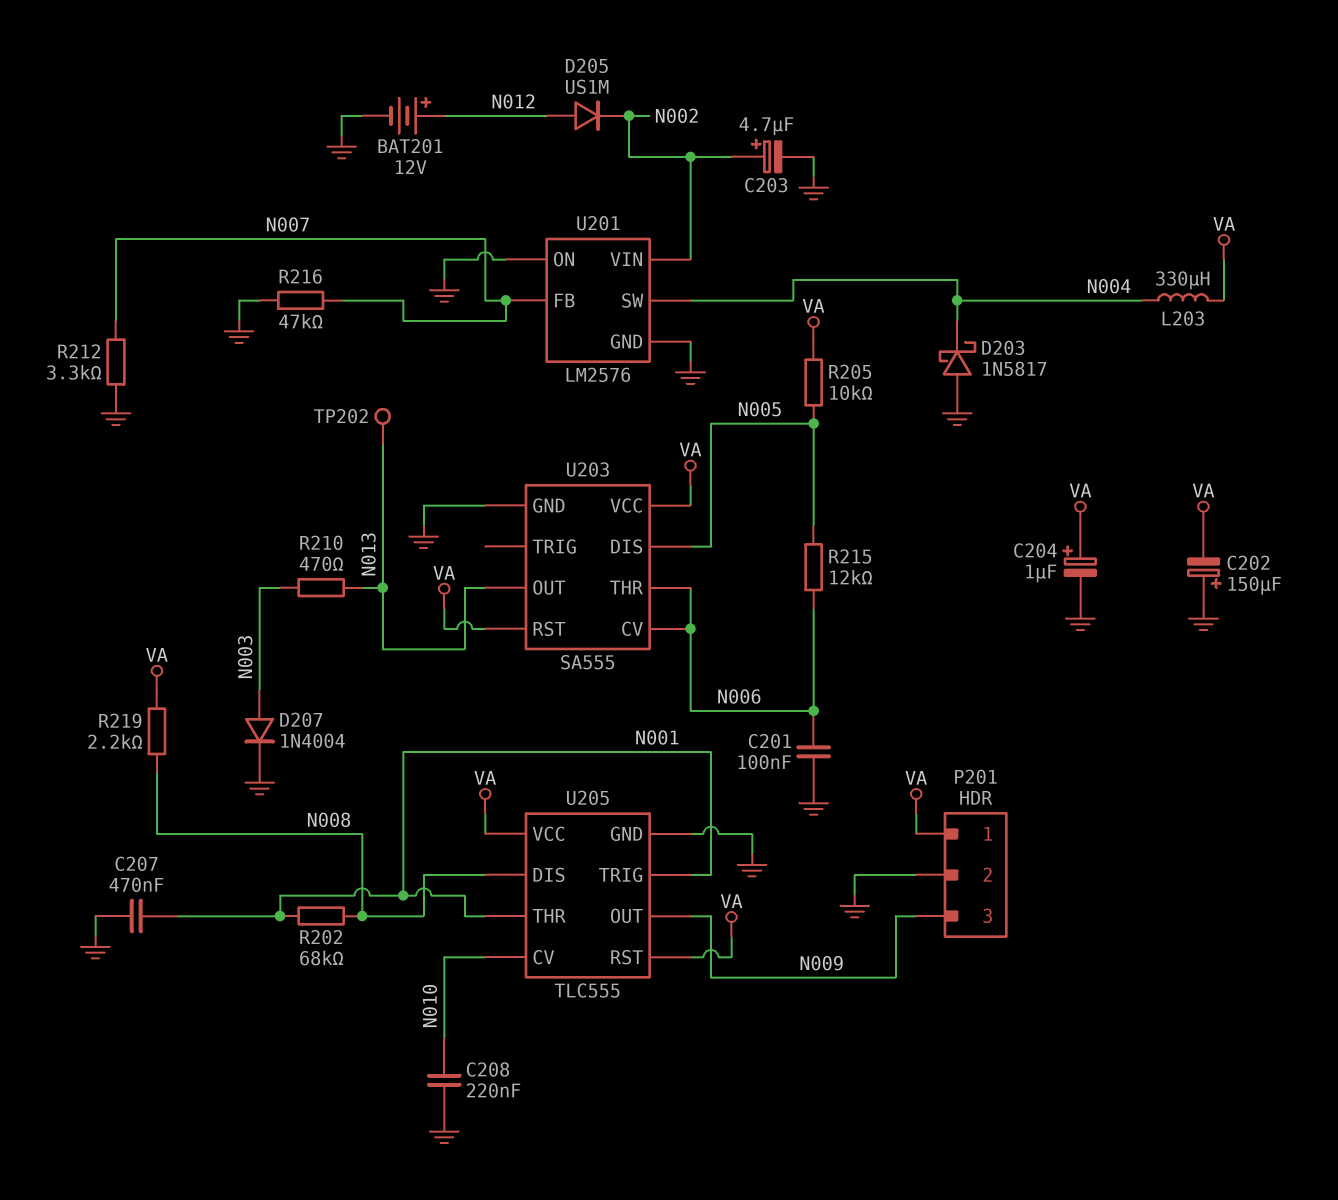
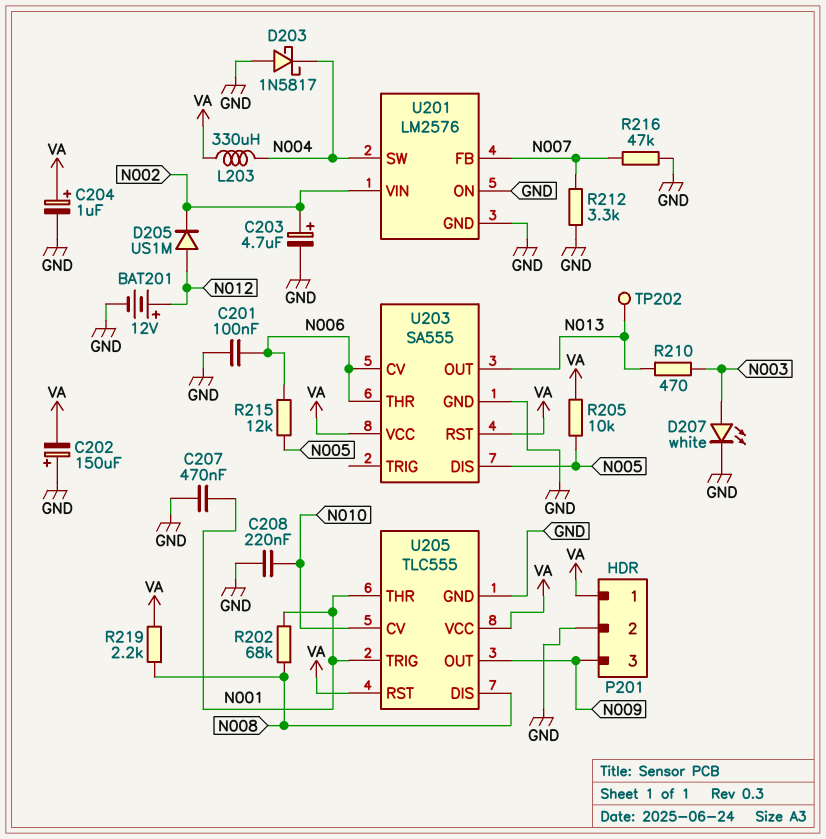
D207: diode 1N4004 (A N003, K GND) -> LED white (A N003, K GND)

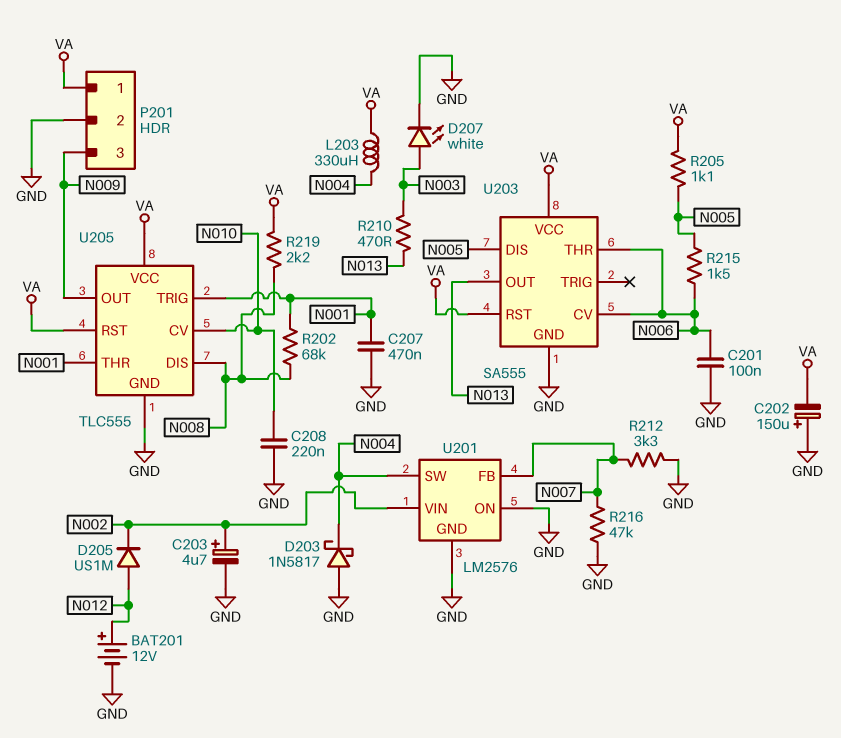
C204: 1uF (plus VA, minus GND) -> none
R205: 10k (N005, VA) -> 1.1k (N005, VA)
R215: 12k (N005, N006) -> 1.5k (N005, N006)
TP202: test point (N013) -> none

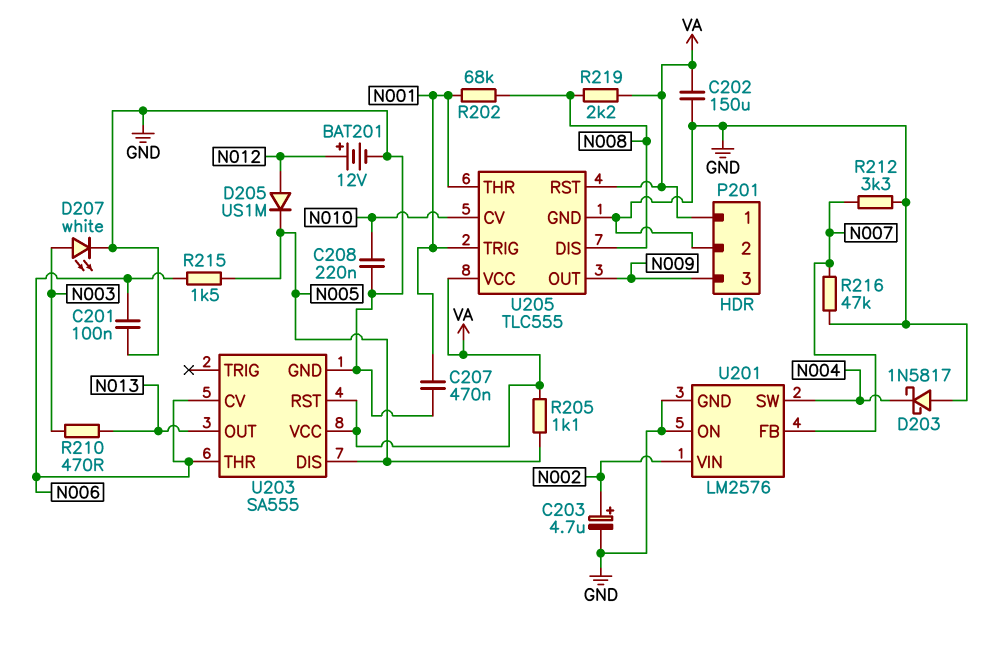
C202: 150uF (plus GND, minus VA) -> 150uF (GND, VA)
D205: diode US1M (A N012, K N002) -> diode US1M (A N012, K N005)
L203: 330uH (N004, VA) -> none

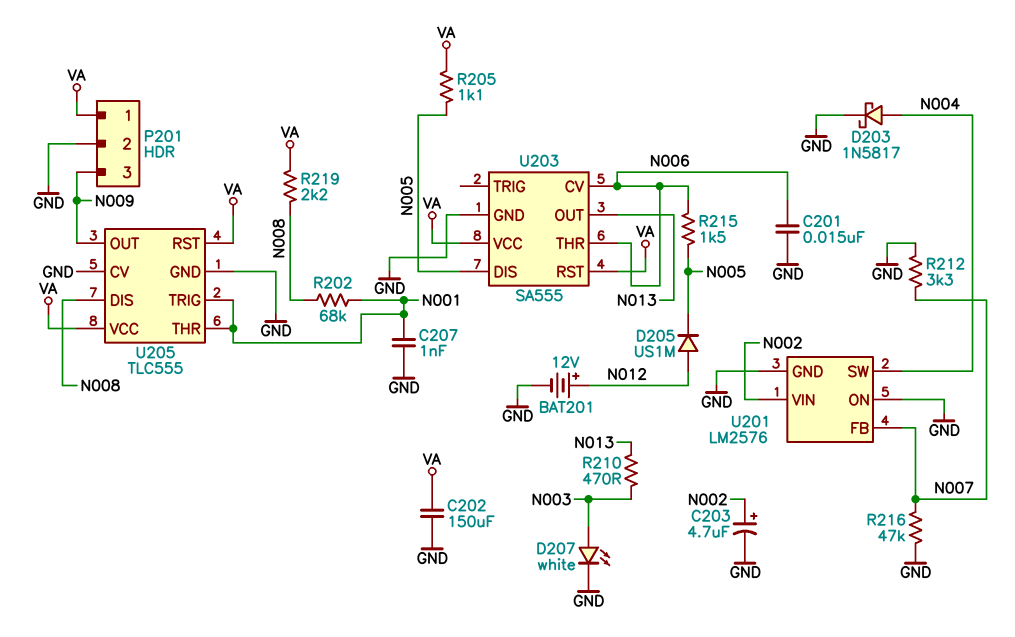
C201: 100nF (GND, N006) -> 15nF (GND, N006)
C207: 470nF (GND, N001) -> 1nF (GND, N001)
C208: 220nF (GND, N010) -> none
D203: schottky 1N5817 (A GND, K N004) -> schottky 1N5817 (A N004, K GND)
U205 pin CV: N010 -> GND

